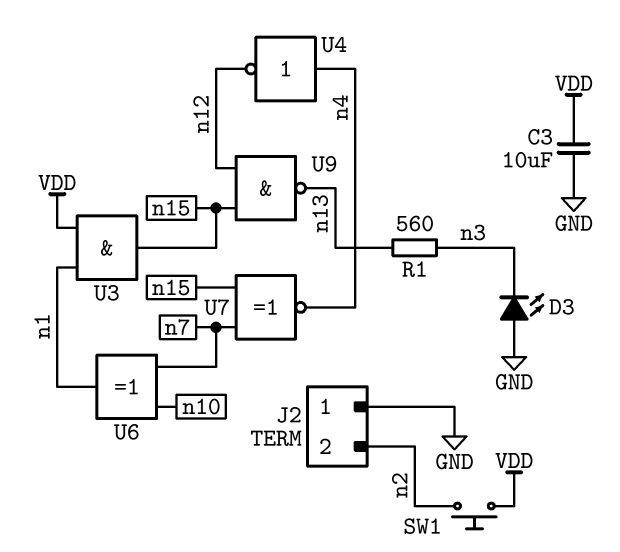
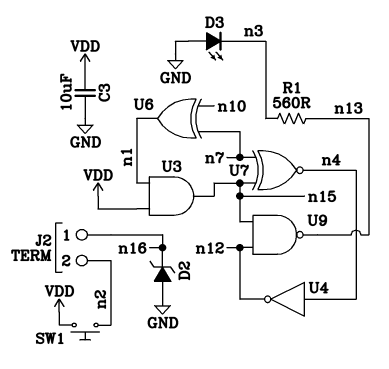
D2: none -> zener (A GND, K n16)
J2 pin 1: GND -> n16

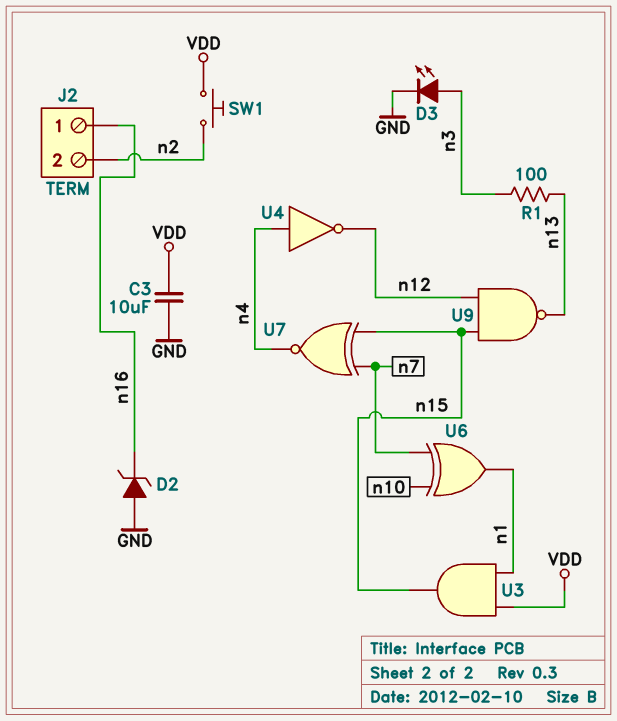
D3: LED (A GND, K n3) -> LED (A n3, K GND)
R1: 560 (n3, n13) -> 100 (n3, n13)

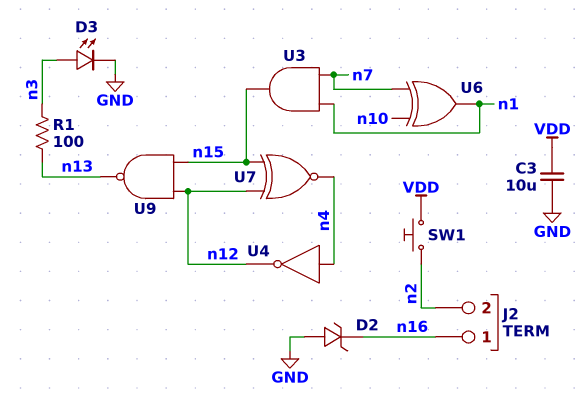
U3: AND (in VDD, in n1, out n15) -> AND (in n1, in n7, out n15)
U7: XNOR (in n7, in n15, out n4) -> XNOR (in n12, in n15, out n4)

